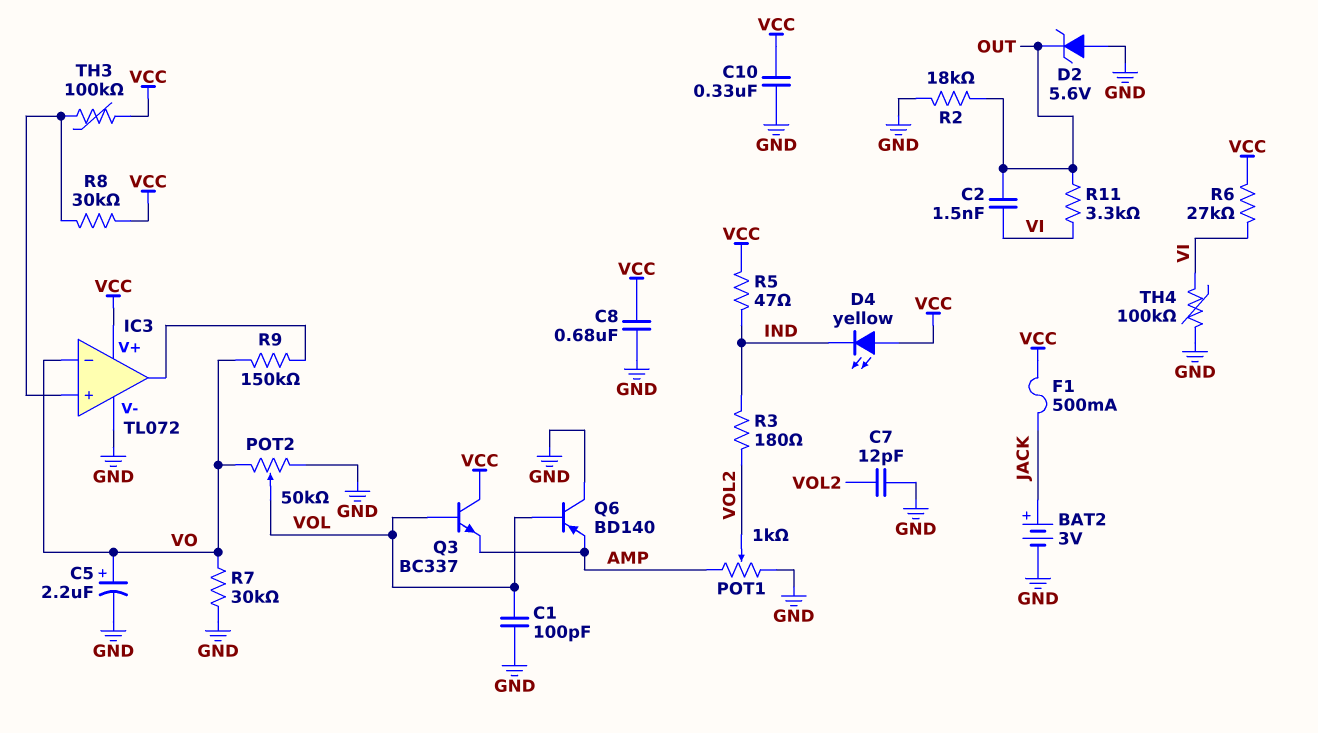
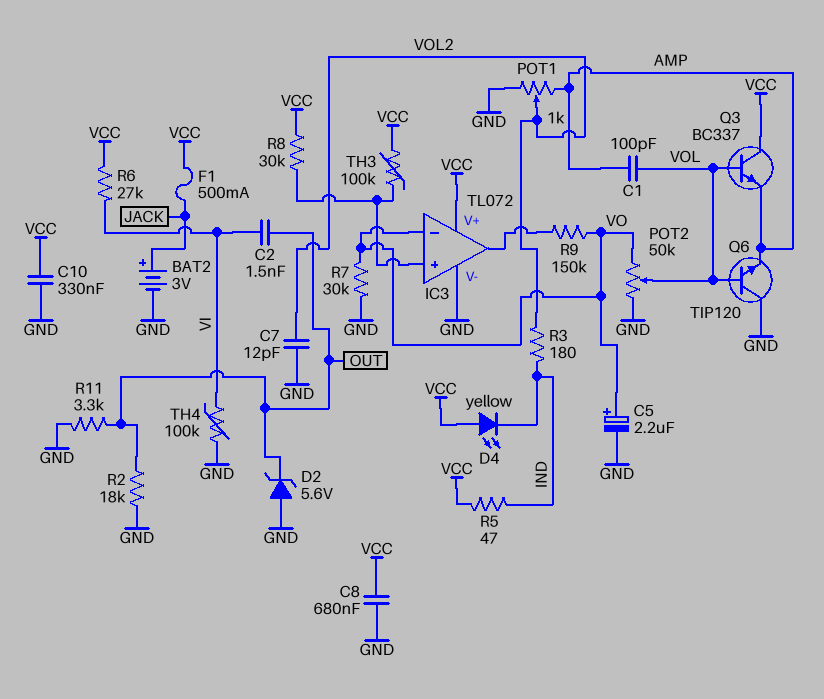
C1: 100pF (GND, VOL) -> 100pF (AMP, VOL)
Q6: PNP BD140 (B VOL, C GND, E AMP) -> NPN TIP120 (B VOL, C GND, E AMP)
R11: 3.3k (OUT, VI) -> 3.3k (GND, OUT)

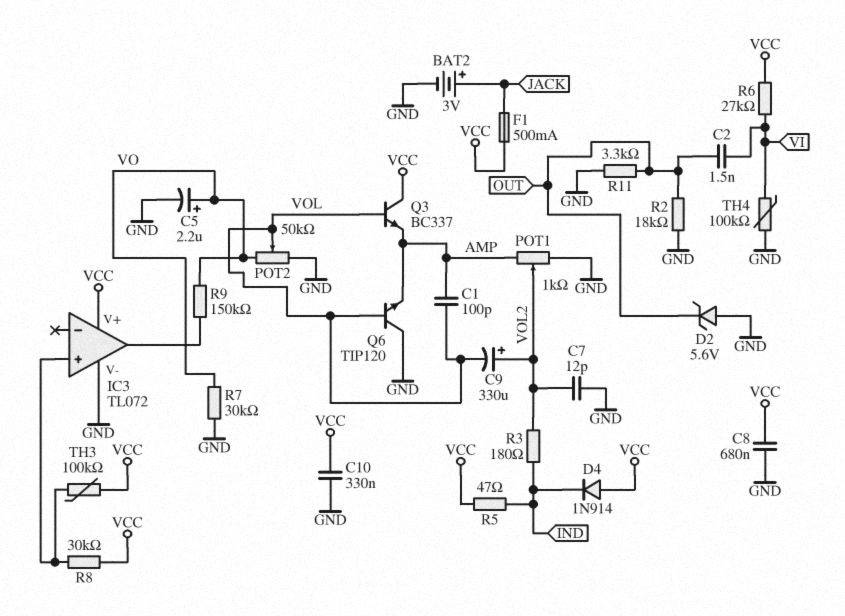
C9: none -> 330uF (plus VOL2, minus VOL)
D4: LED yellow (A VCC, K IND) -> diode 1N914 (A VCC, K IND)
IC3 pin in-: VO -> none

